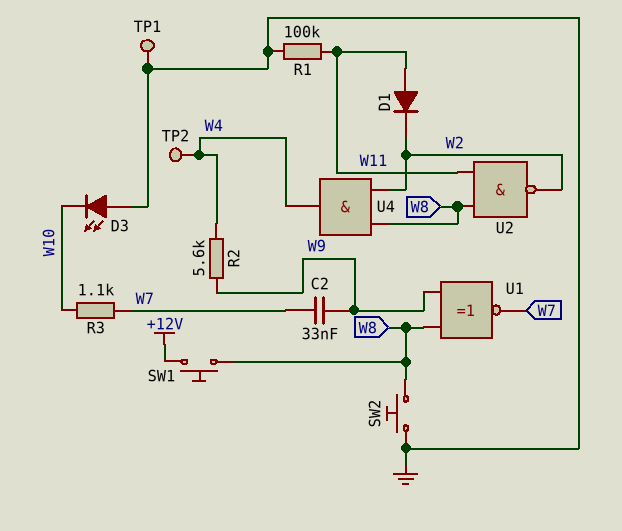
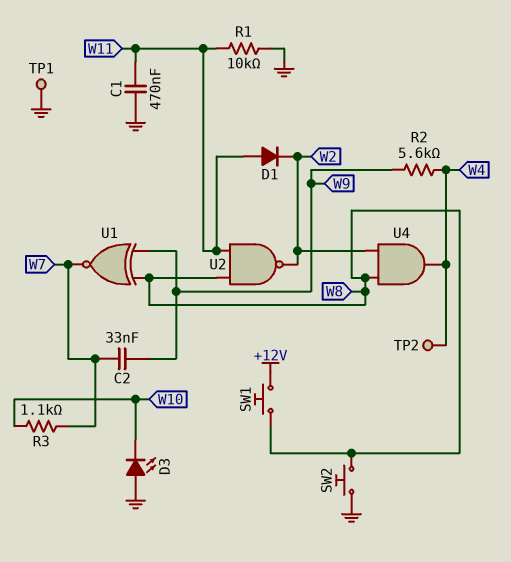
C1: none -> 470nF (GND, W11)
R1: 100k (GND, W11) -> 10k (GND, W11)

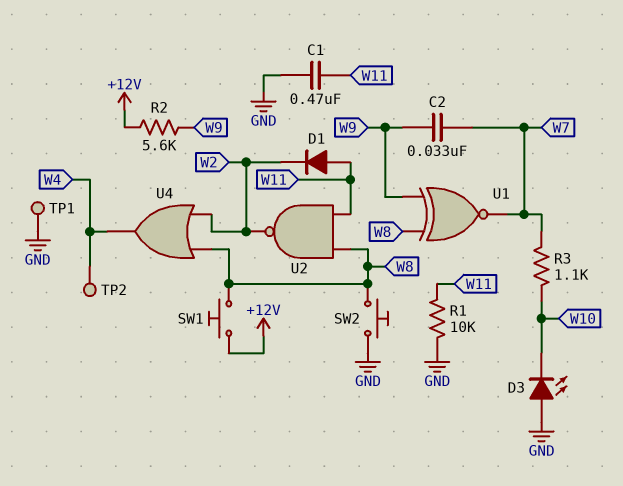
R2: 5.6k (W4, W9) -> 5.6k (+12V, W9)
U4: AND (in W2, in W8, out W4) -> OR (in W2, in W8, out W4)

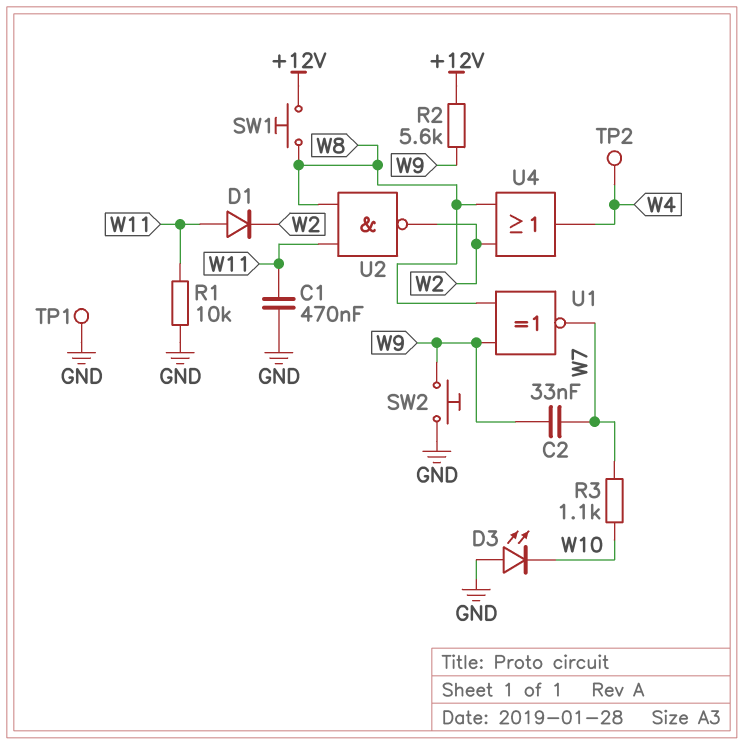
SW2: button (GND, W8) -> button (GND, W9)

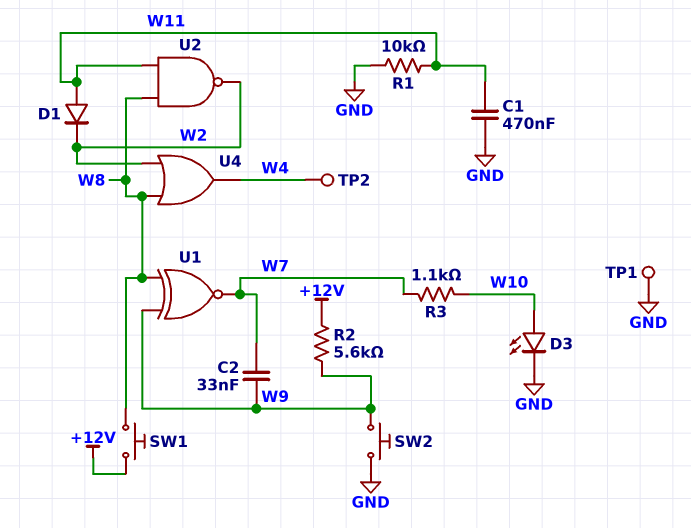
D3: LED (A GND, K W10) -> LED (A W10, K GND)

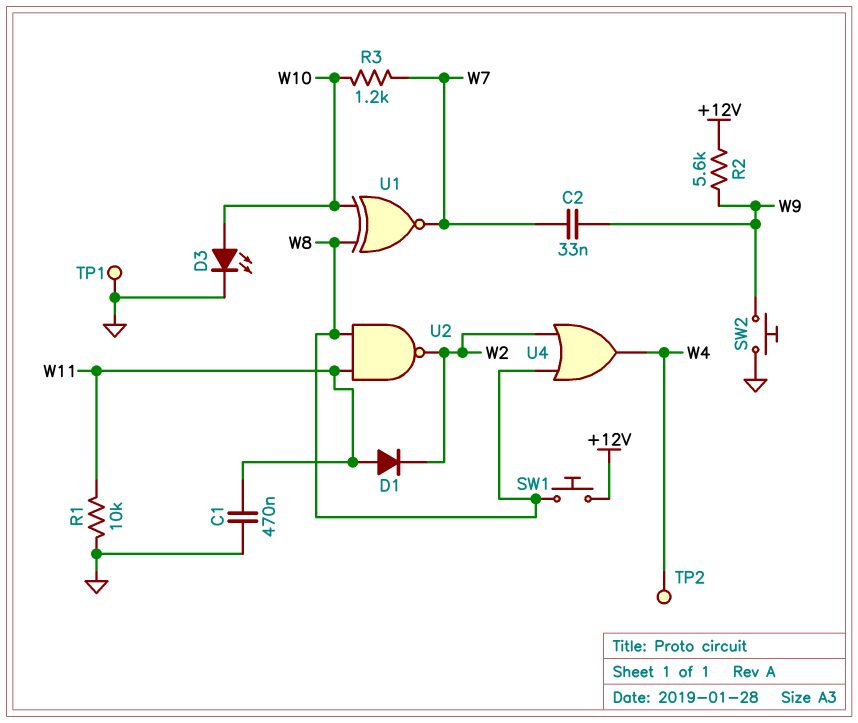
R3: 1.1k (W7, W10) -> 1.2k (W7, W10)
U1: XNOR (in W8, in W9, out W7) -> XNOR (in W8, in W10, out W7)

